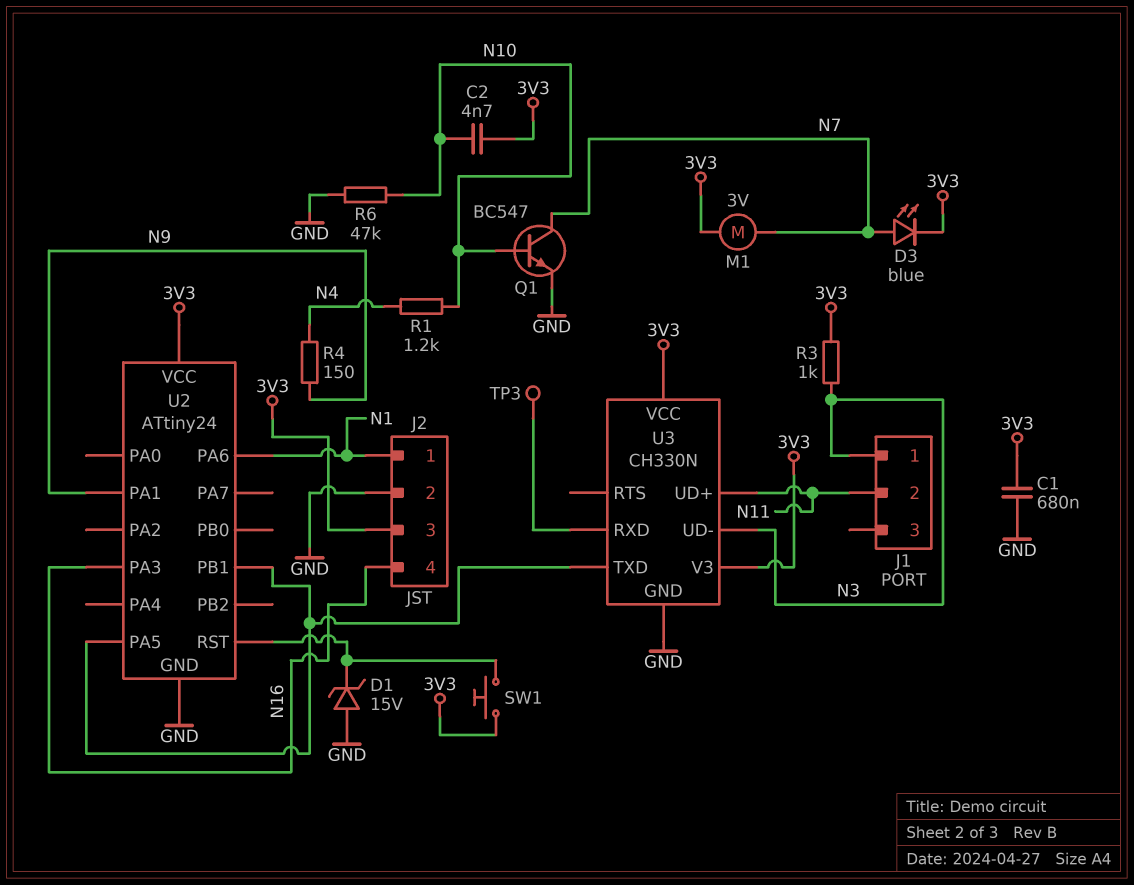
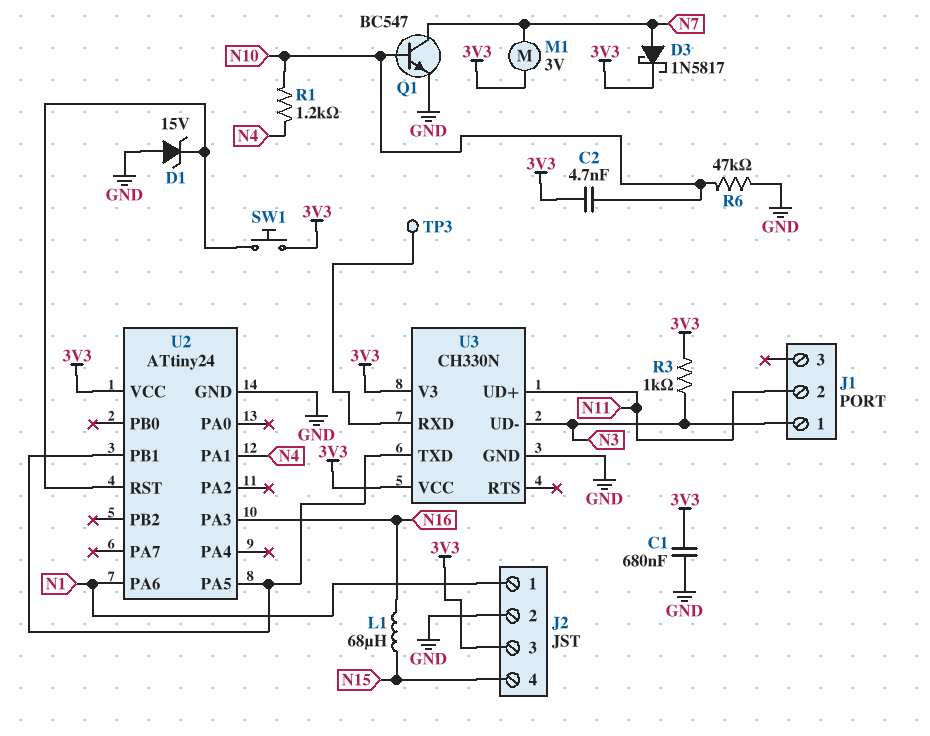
D3: LED blue (A N7, K 3V3) -> schottky 1N5817 (A N7, K 3V3)
J2 pin 4: N16 -> N15
L1: none -> 68uH (N15, N16)
R4: 150 (N4, N9) -> none
U2 pin PA1: N9 -> N4

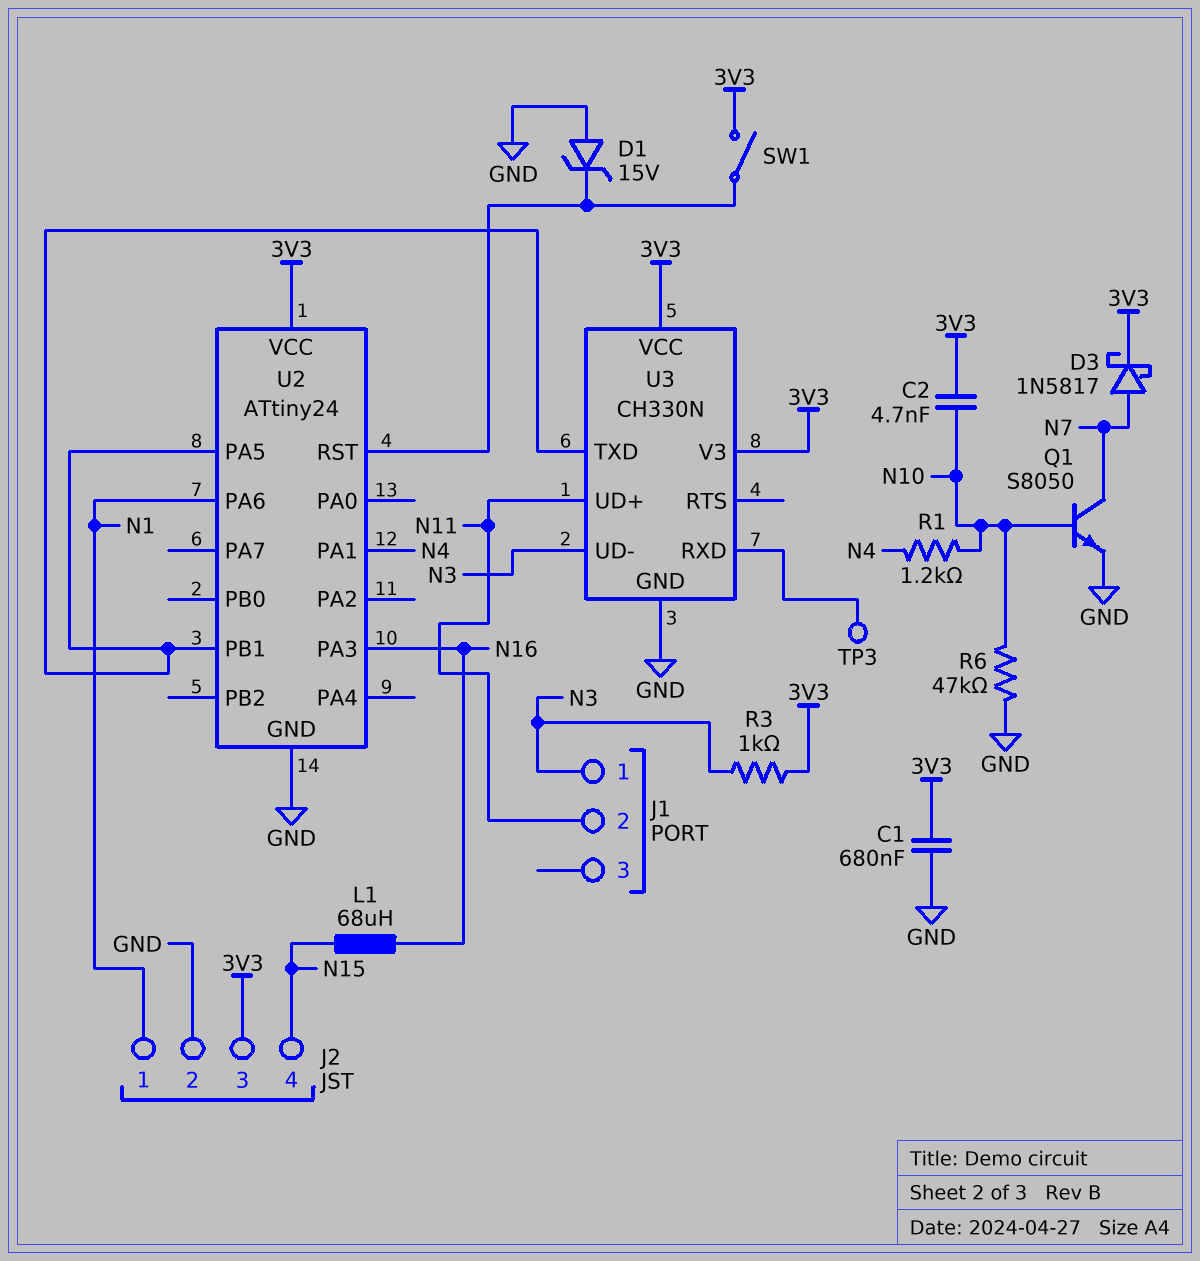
M1: motor 3V (3V3, N7) -> none
Q1: NPN BC547 (B N10, C N7, E GND) -> NPN S8050 (B N10, C N7, E GND)
SW1: button (3V3, U2/RST) -> switch (3V3, U2/RST)

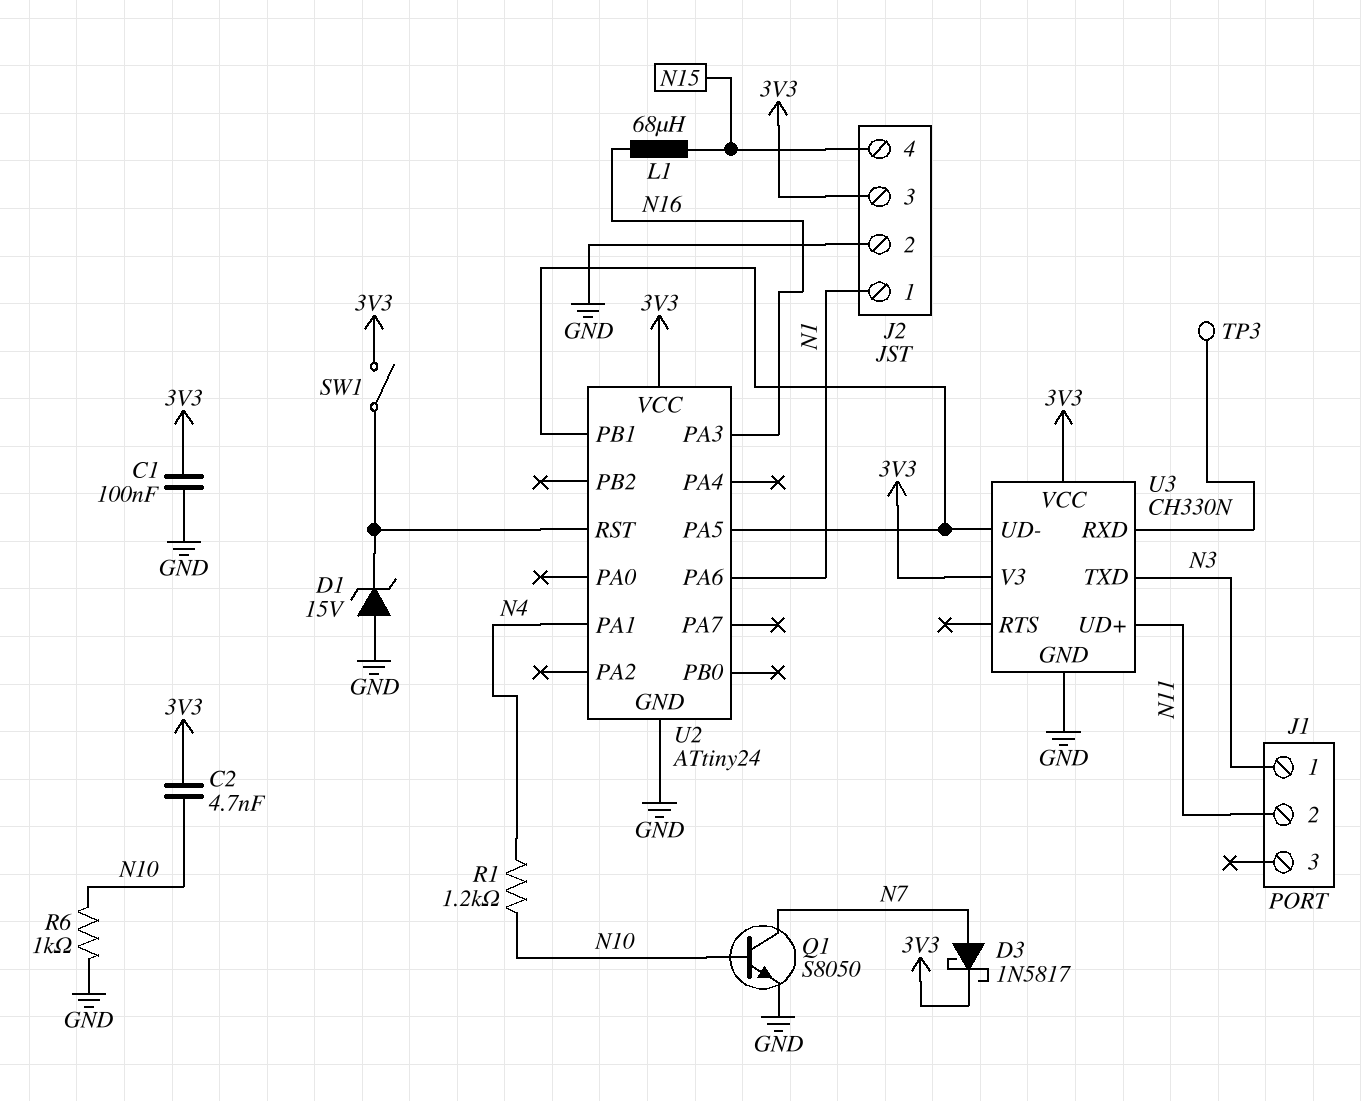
C1: 680nF (3V3, GND) -> 100nF (3V3, GND)
R3: 1k (3V3, N3) -> none
R6: 47k (GND, N10) -> 1k (GND, N10)
U3 pin TXD: U2/PA5 -> N3
U3 pin UD-: N3 -> U2/PA5

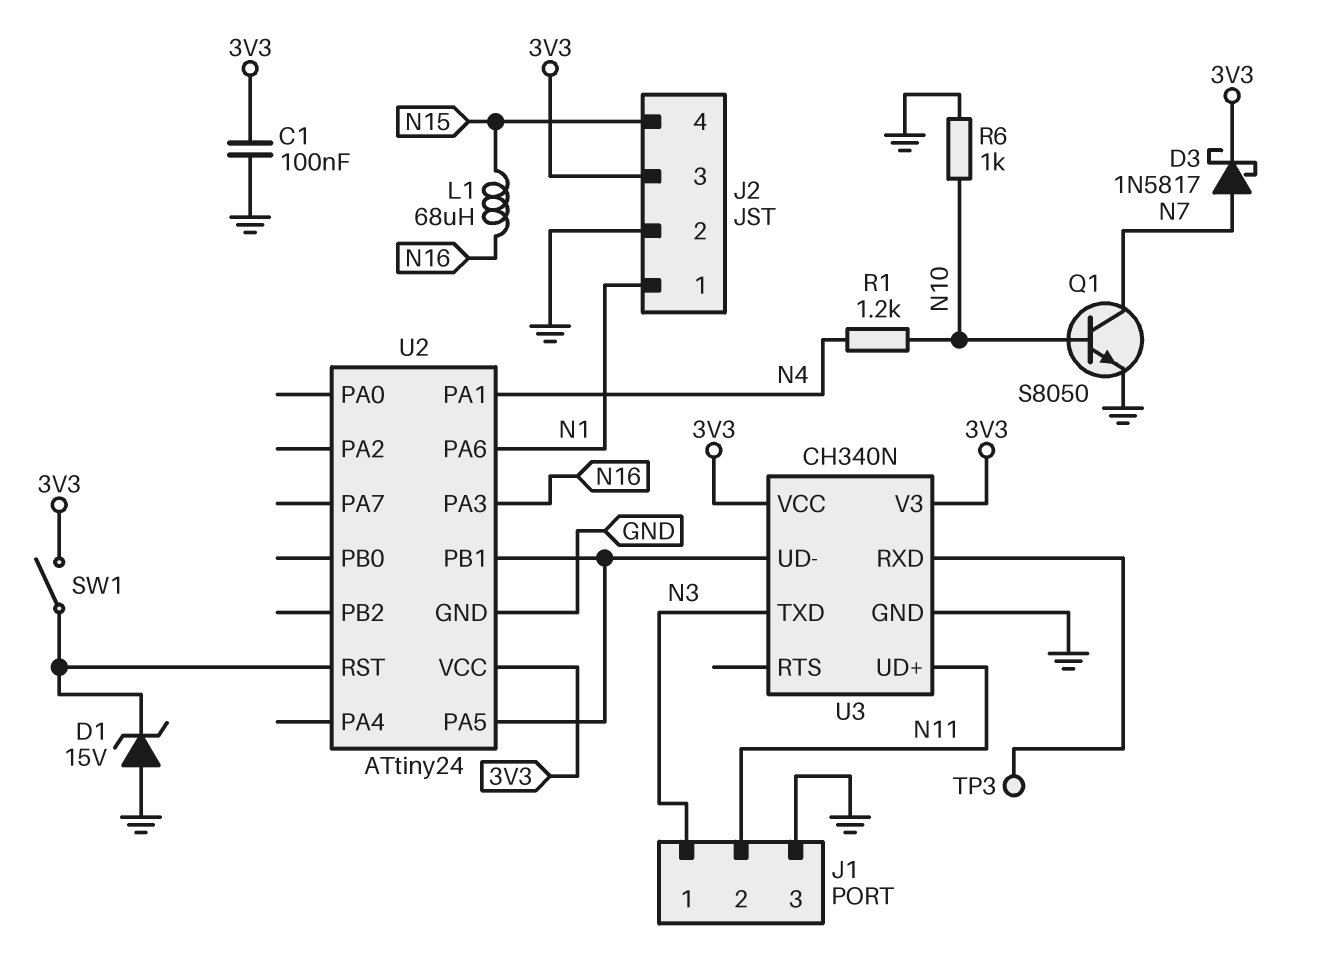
C2: 4.7nF (3V3, N10) -> none
J1 pin 3: none -> GND
U3: CH330N -> CH340N

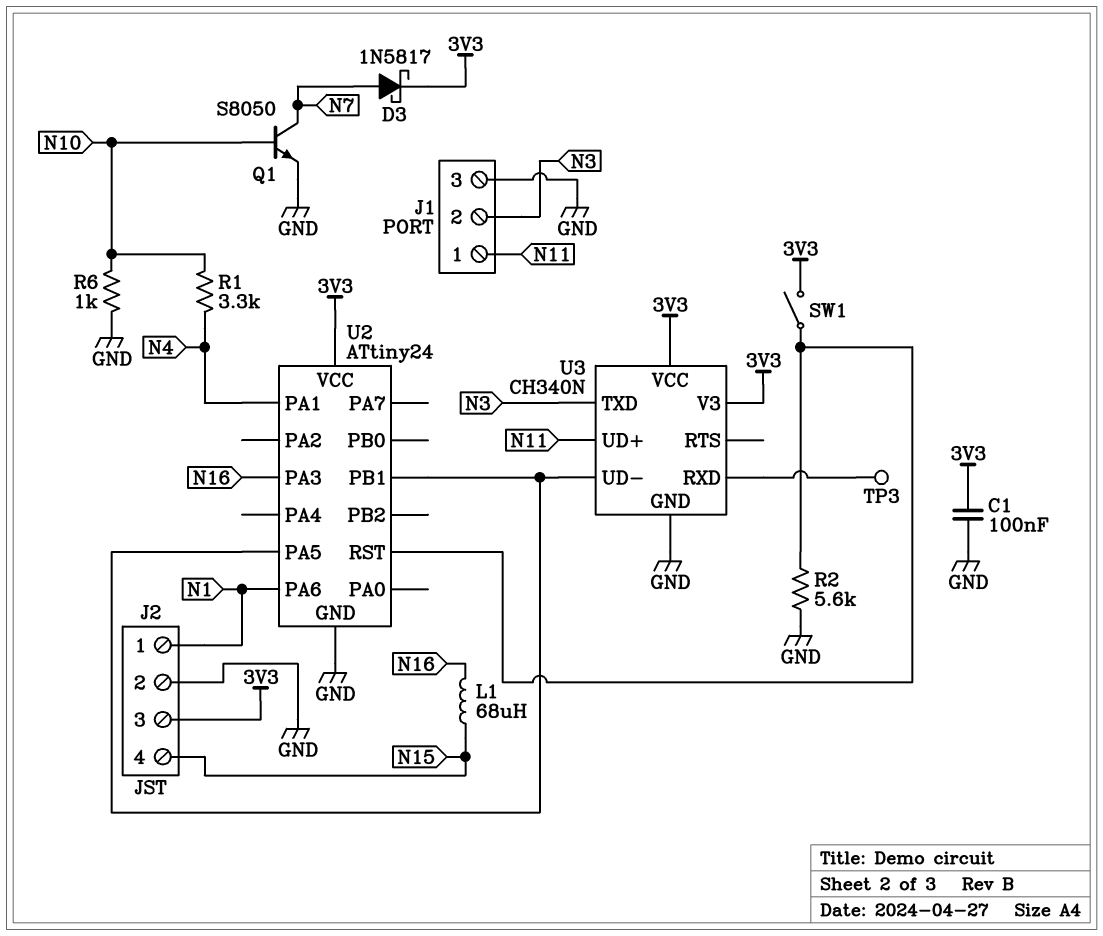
D1: zener 15V (A GND, K U2/RST) -> none
J1 pin 1: N3 -> N11
J1 pin 2: N11 -> N3
R1: 1.2k (N4, N10) -> 3.3k (N4, N10)
R2: none -> 5.6k (GND, U2/RST)

